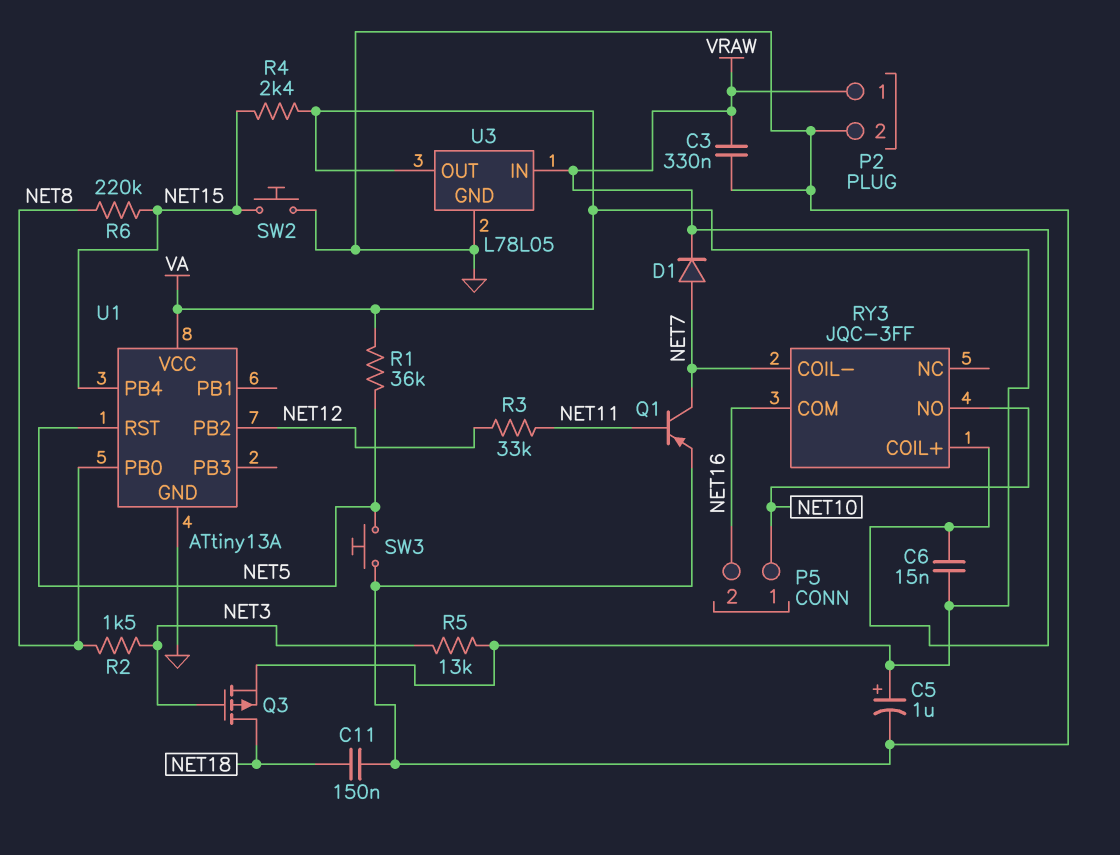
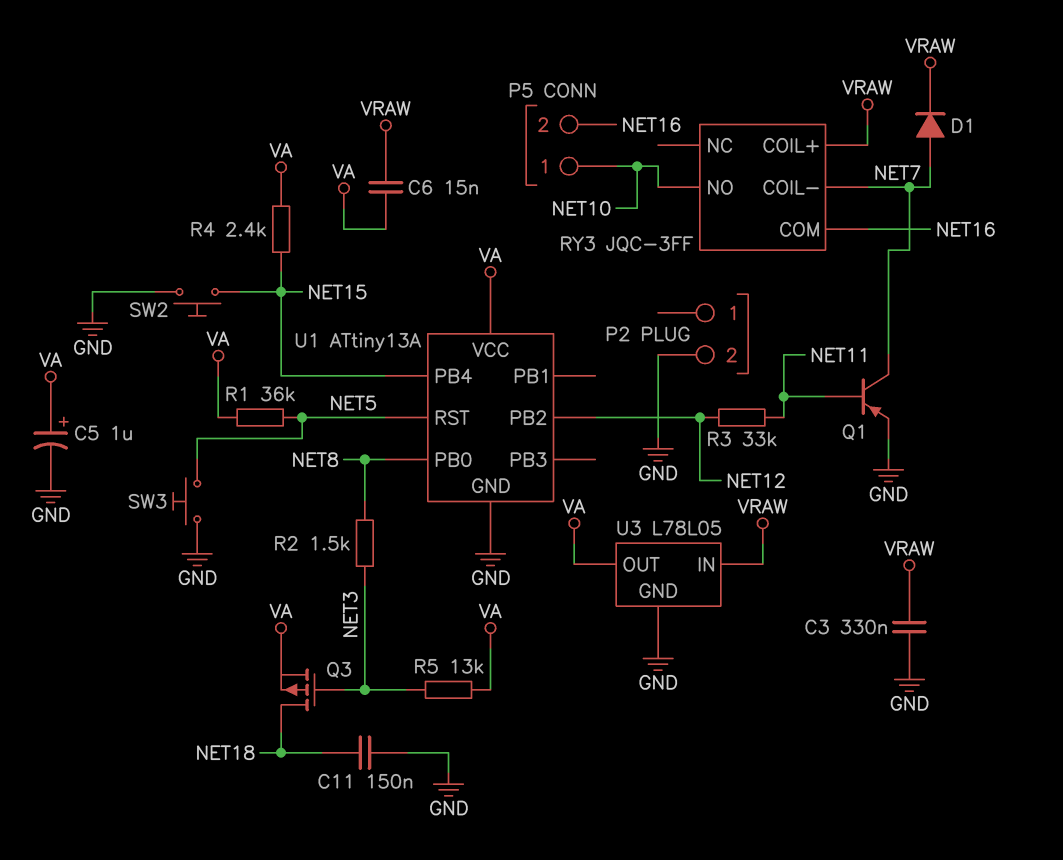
P2 pin 1: VRAW -> none
R6: 220k (NET8, NET15) -> none

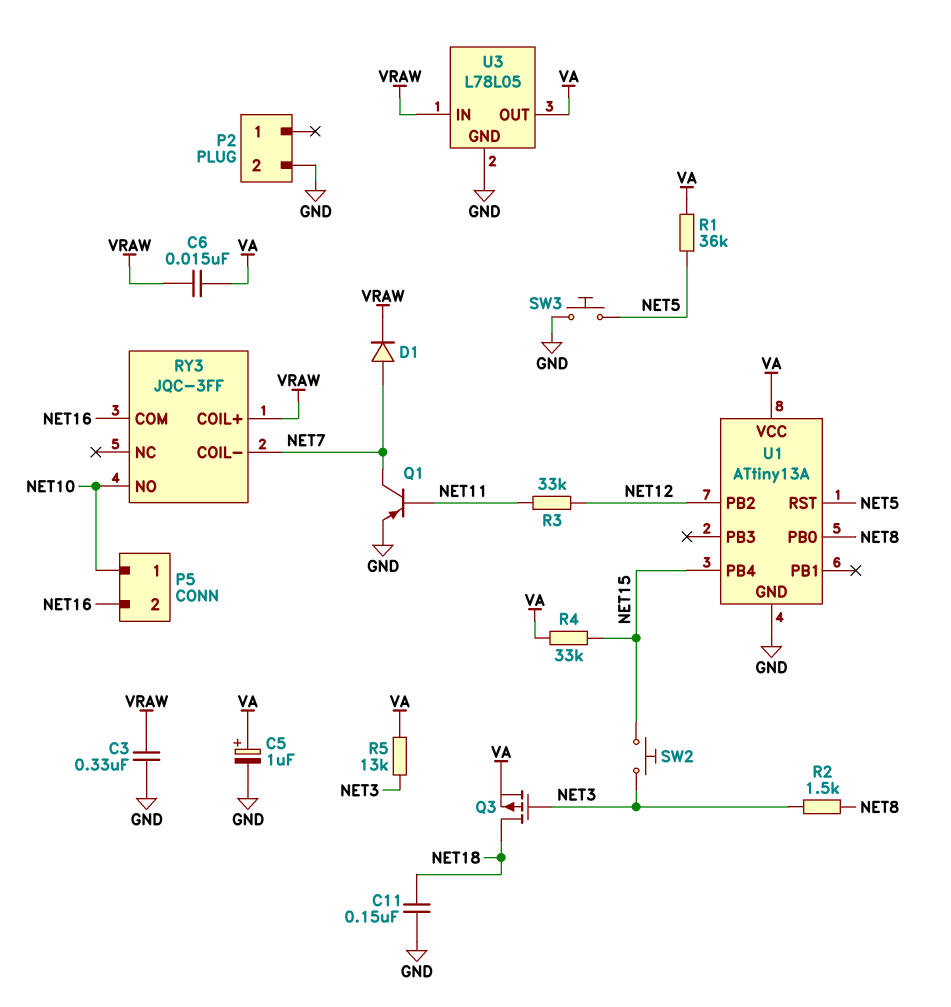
R4: 2.4k (NET15, VA) -> 33k (NET15, VA)
SW2: button (GND, NET15) -> button (NET3, NET15)

